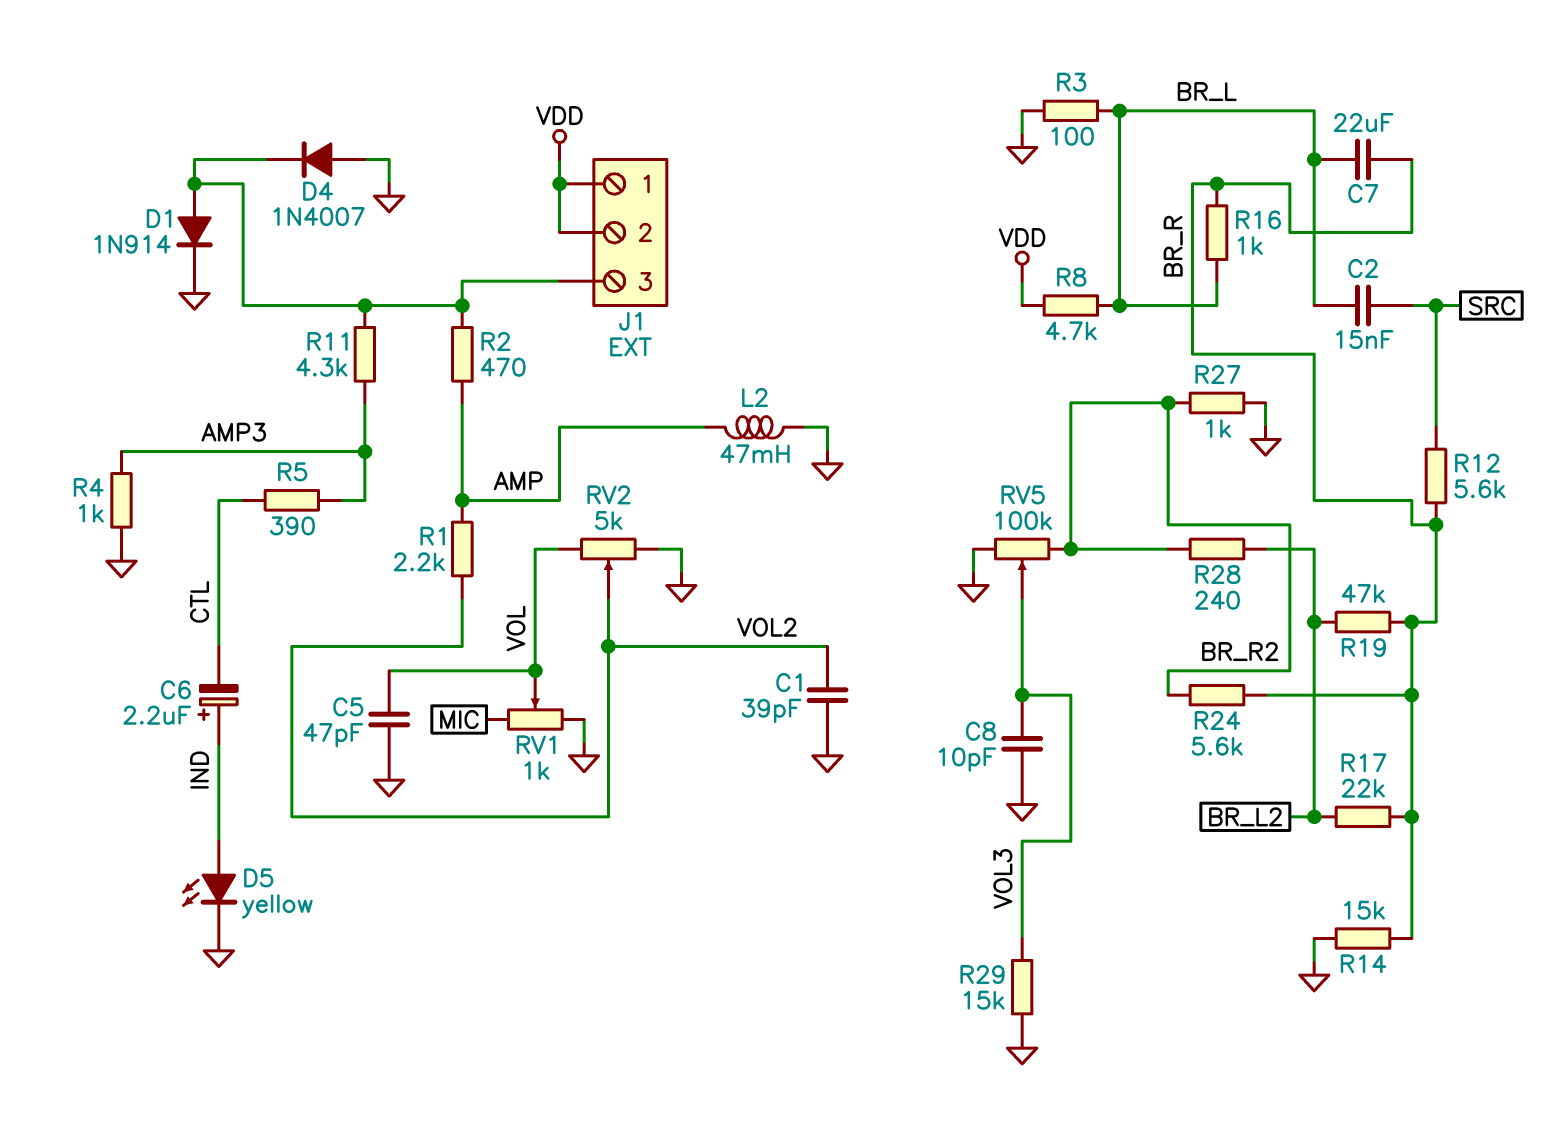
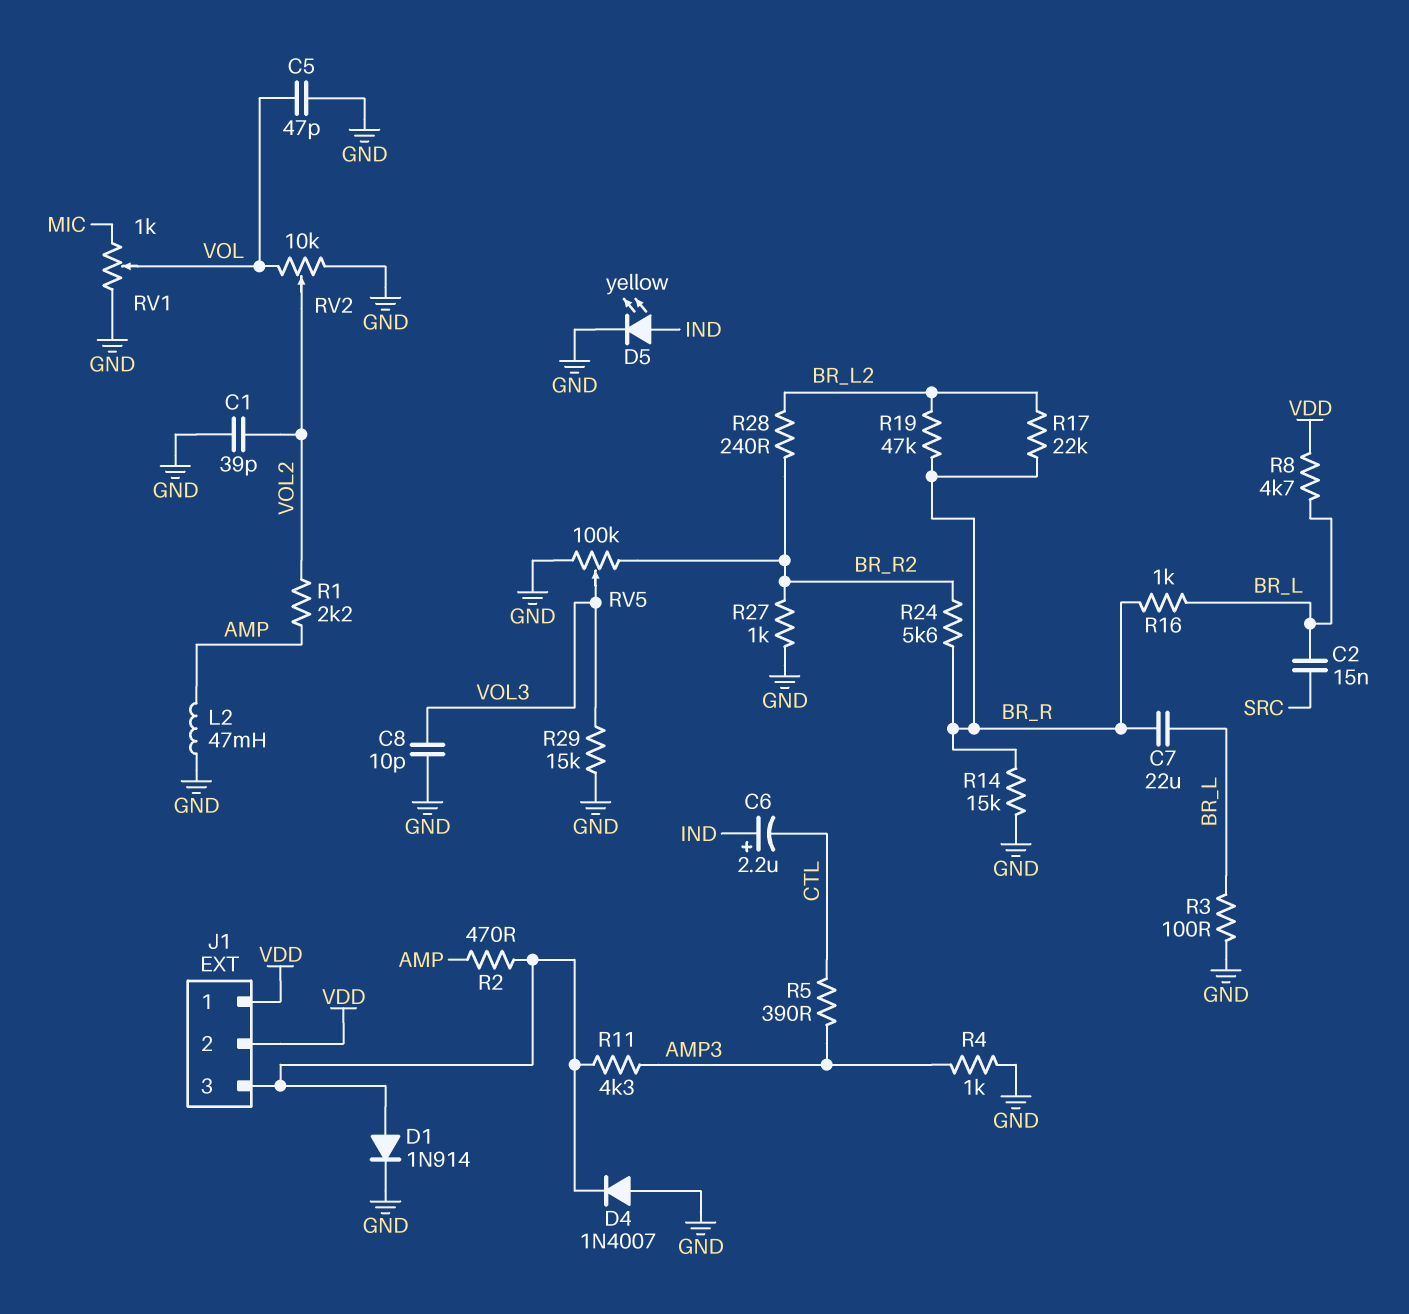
R12: 5.6k (BR_R, SRC) -> none
RV2: 5k (GND, VOL, wiper VOL2) -> 10k (GND, VOL, wiper VOL2)

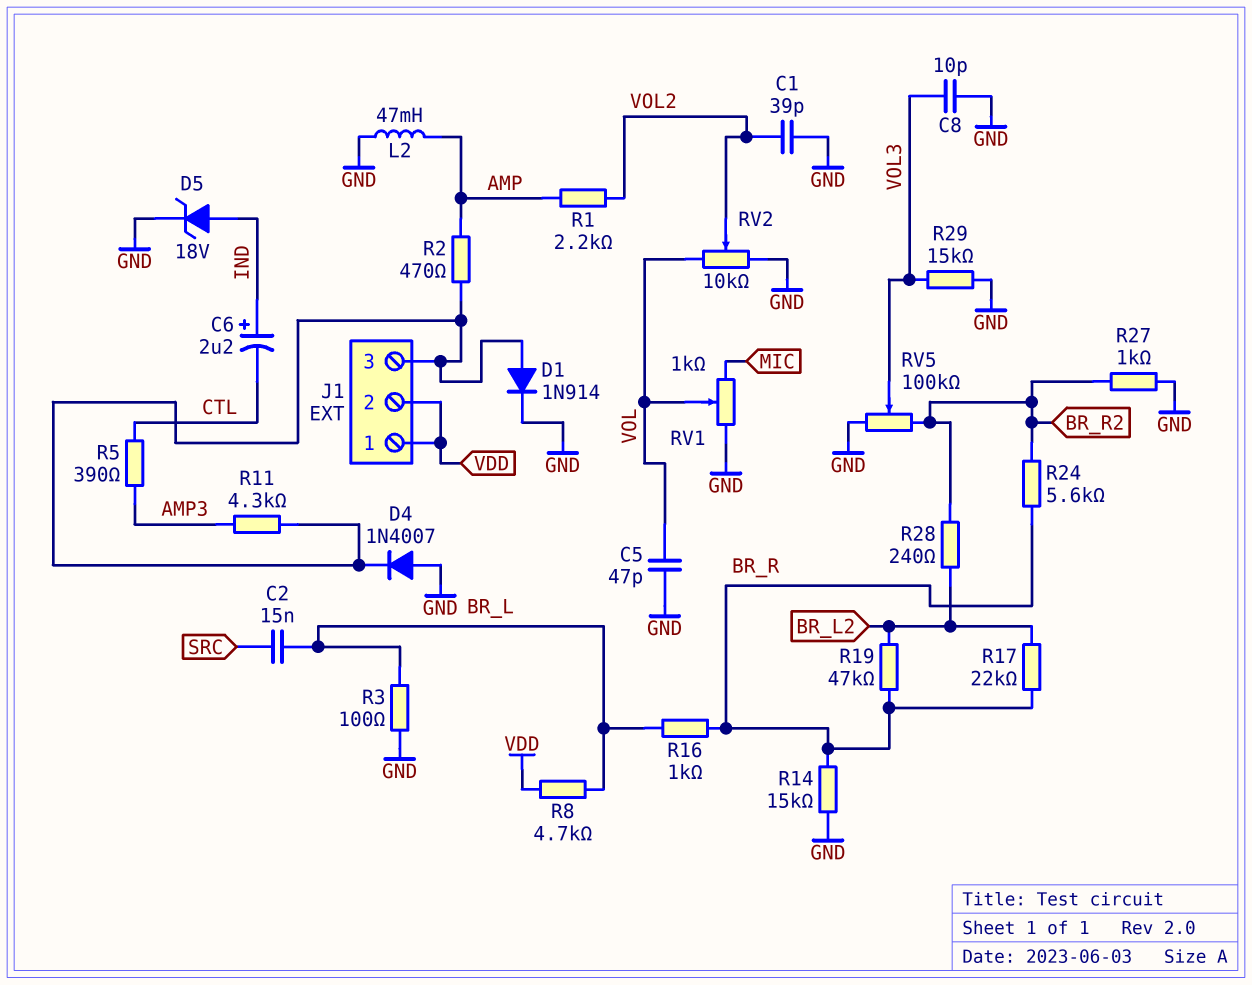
C7: 22uF (BR_L, BR_R) -> none
D5: LED yellow (A IND, K GND) -> zener 18V (A IND, K GND)
R4: 1k (AMP3, GND) -> none

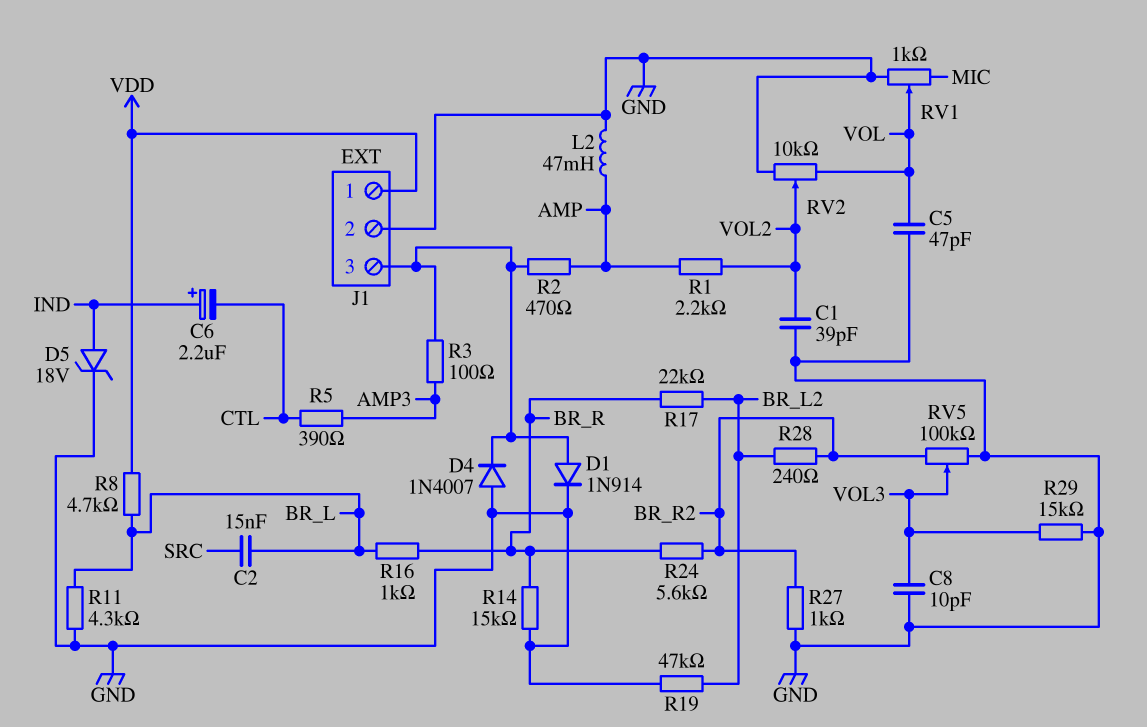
J1 pin 2: VDD -> GND
R3: 100 (BR_L, GND) -> 100 (AMP3, J1/3)
R11: 4.3k (AMP3, J1/3) -> 4.3k (BR_L, GND)
R19: 47k (BR_L2, BR_R) -> 47k (BR_L2, GND)

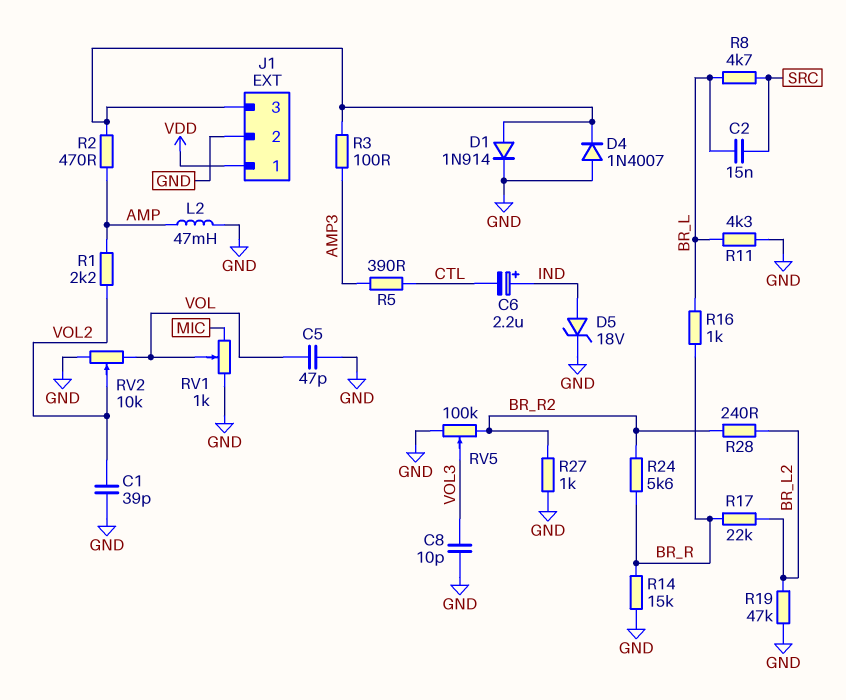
R8: 4.7k (BR_L, VDD) -> 4.7k (BR_L, SRC)
R29: 15k (GND, VOL3) -> none

